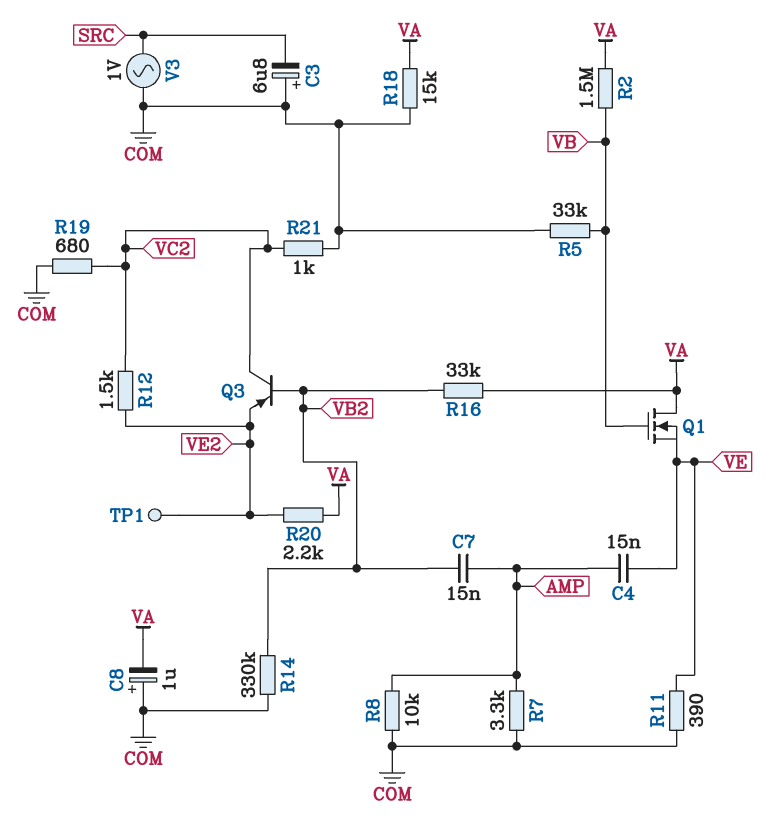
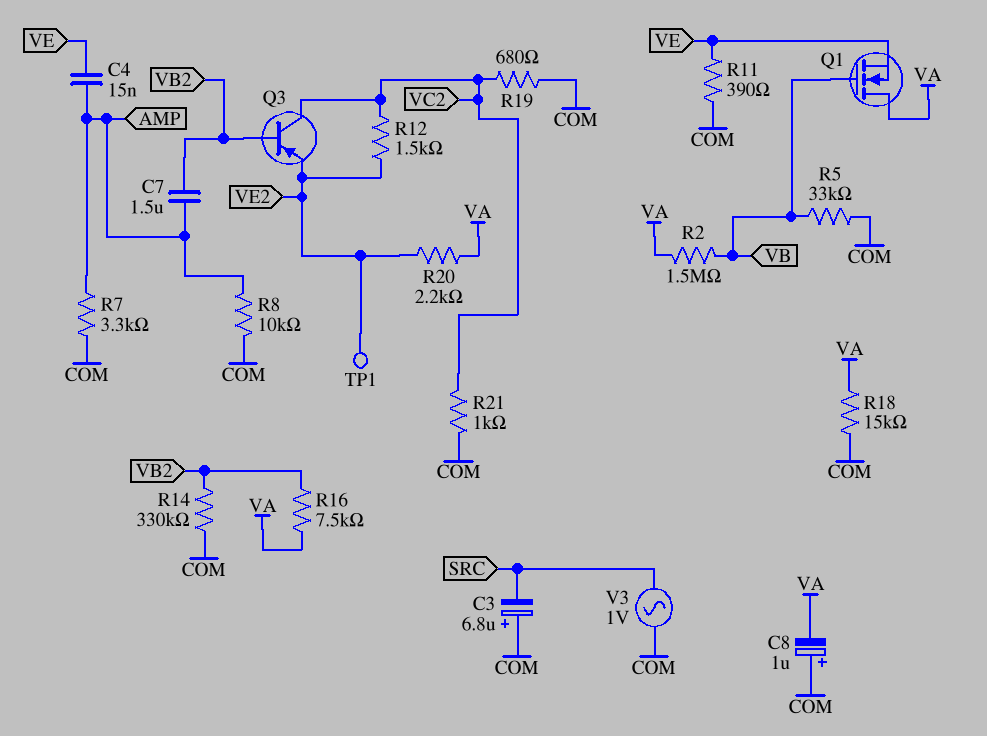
C7: 15nF (AMP, VB2) -> 1.5uF (AMP, VB2)
R16: 33k (VA, VB2) -> 7.5k (VA, VB2)

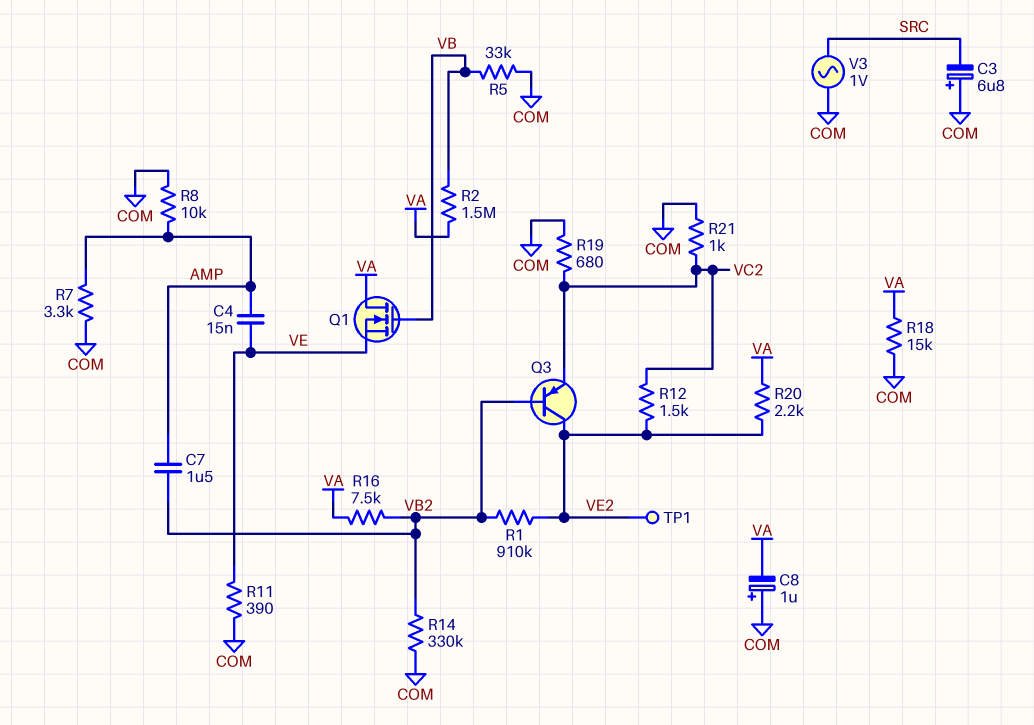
Q3: PNP (B VB2, C VC2, E VE2) -> PNP (B VB2, C VE2, E VC2)
R1: none -> 910k (VB2, VE2)

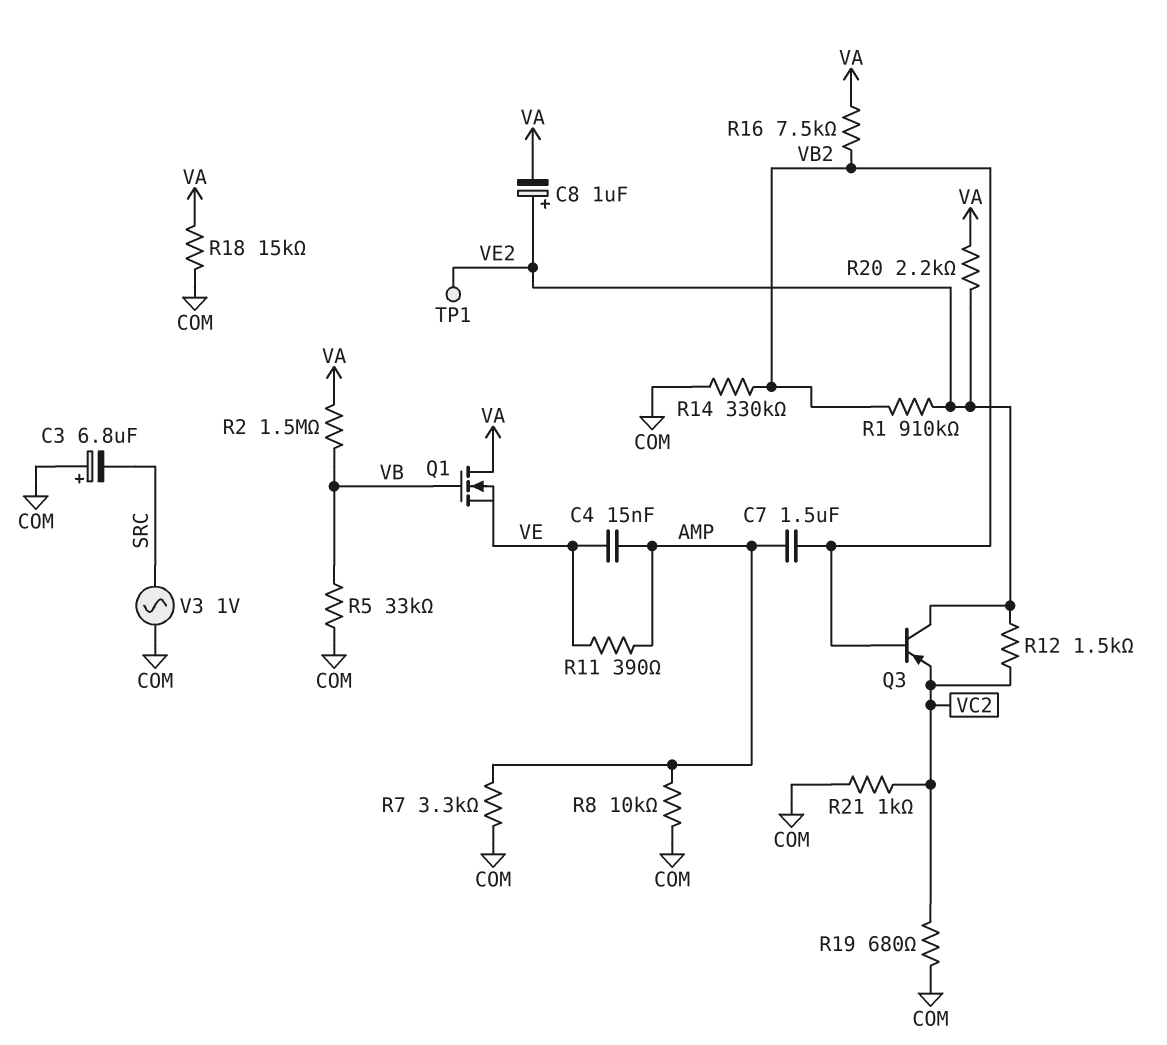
C8: 1uF (plus COM, minus VA) -> 1uF (plus VE2, minus VA)
R11: 390 (COM, VE) -> 390 (AMP, VE)

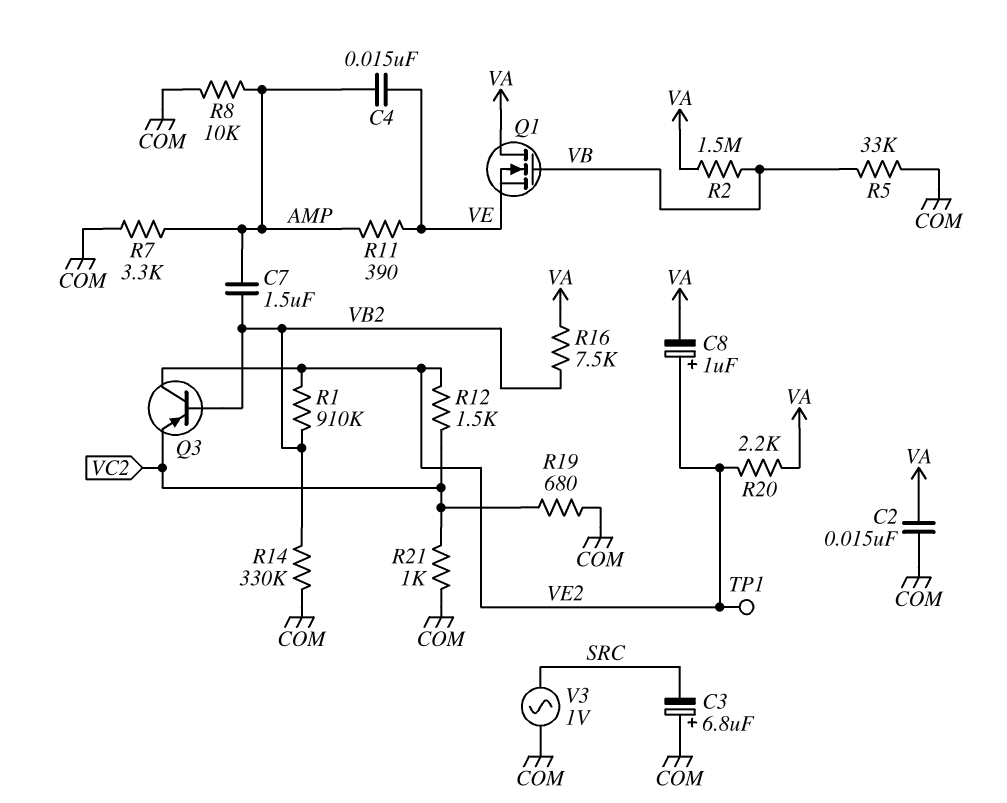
C2: none -> 15nF (COM, VA)
R18: 15k (COM, VA) -> none

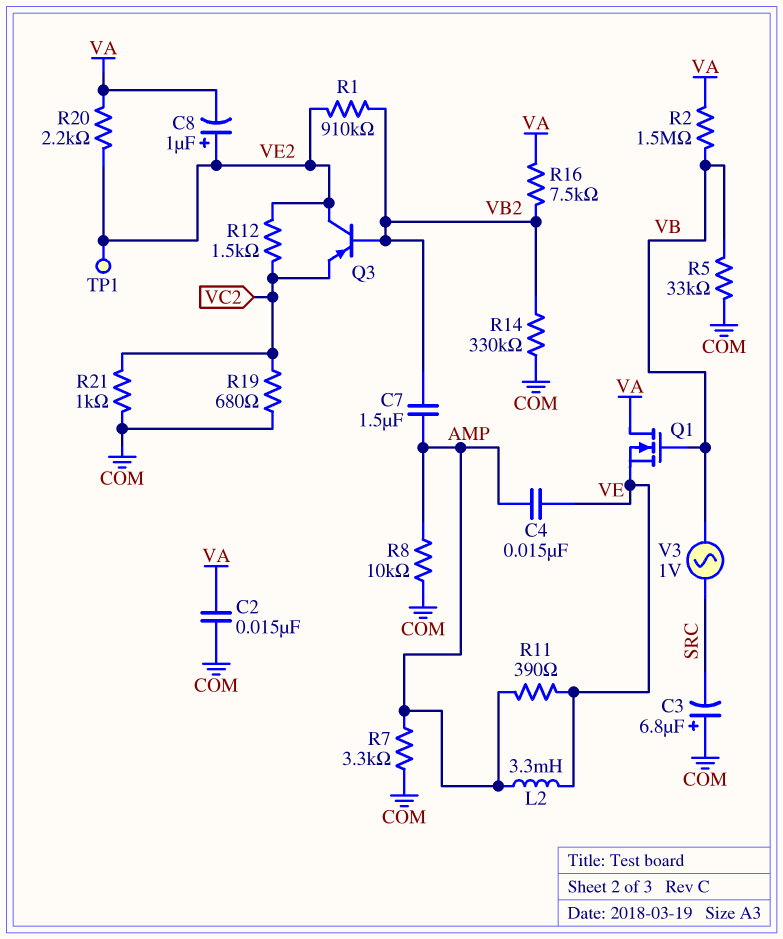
L2: none -> 3.3mH (AMP, VE)
V3: AC 1V (COM, SRC) -> AC 1V (SRC, VB)

